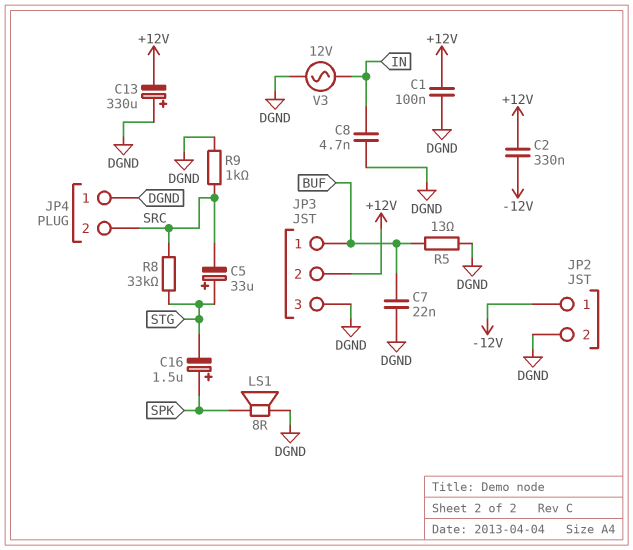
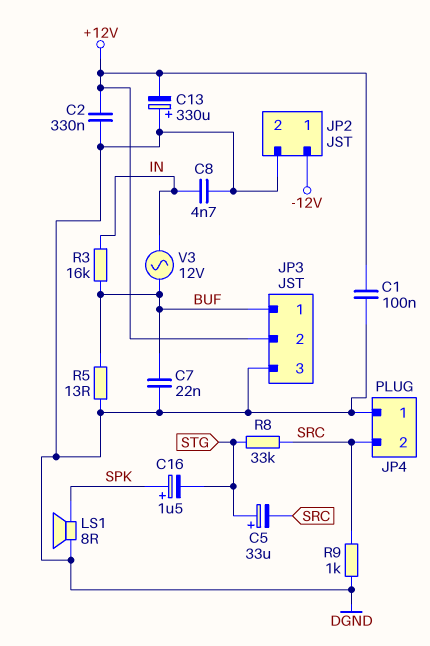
C2: 330nF (+12V, -12V) -> 330nF (+12V, DGND)
R3: none -> 16k (BUF, IN)
V3: AC 12V (DGND, IN) -> AC 12V (BUF, IN)

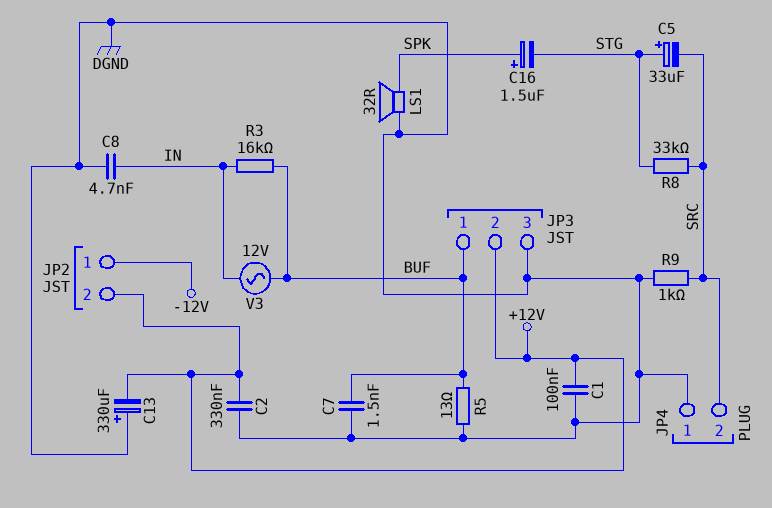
C7: 22nF (BUF, DGND) -> 1.5nF (BUF, DGND)
JP2 pin 2: DGND -> +12V
LS1: speaker 8R (DGND, SPK) -> speaker 32R (DGND, SPK)

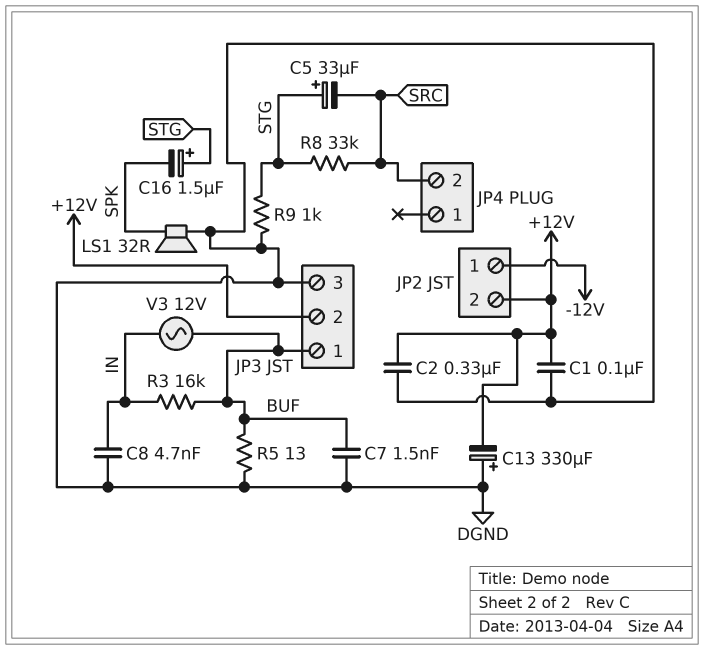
C16: 1.5uF (plus SPK, minus STG) -> 1.5uF (plus STG, minus SPK)
JP4 pin 1: DGND -> none
R9: 1k (DGND, SRC) -> 1k (DGND, STG)

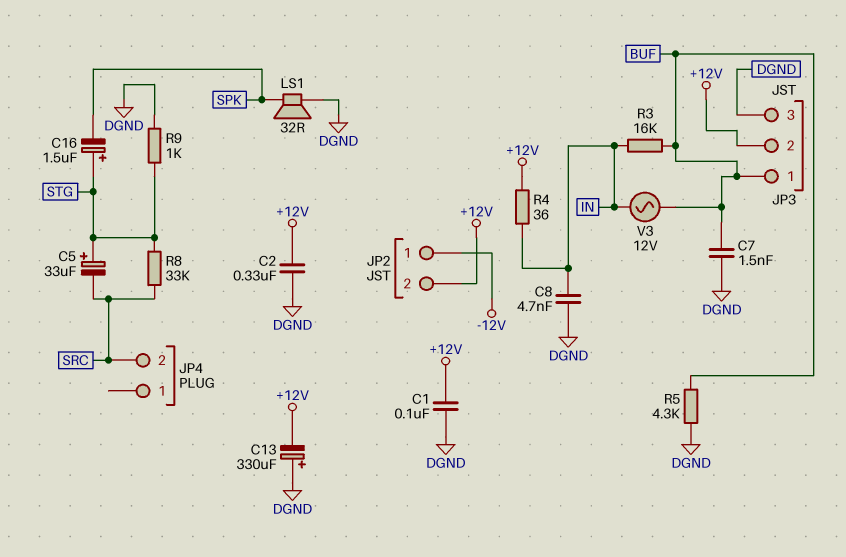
R4: none -> 36 (+12V, IN)
R5: 13 (BUF, DGND) -> 4.3k (BUF, DGND)

